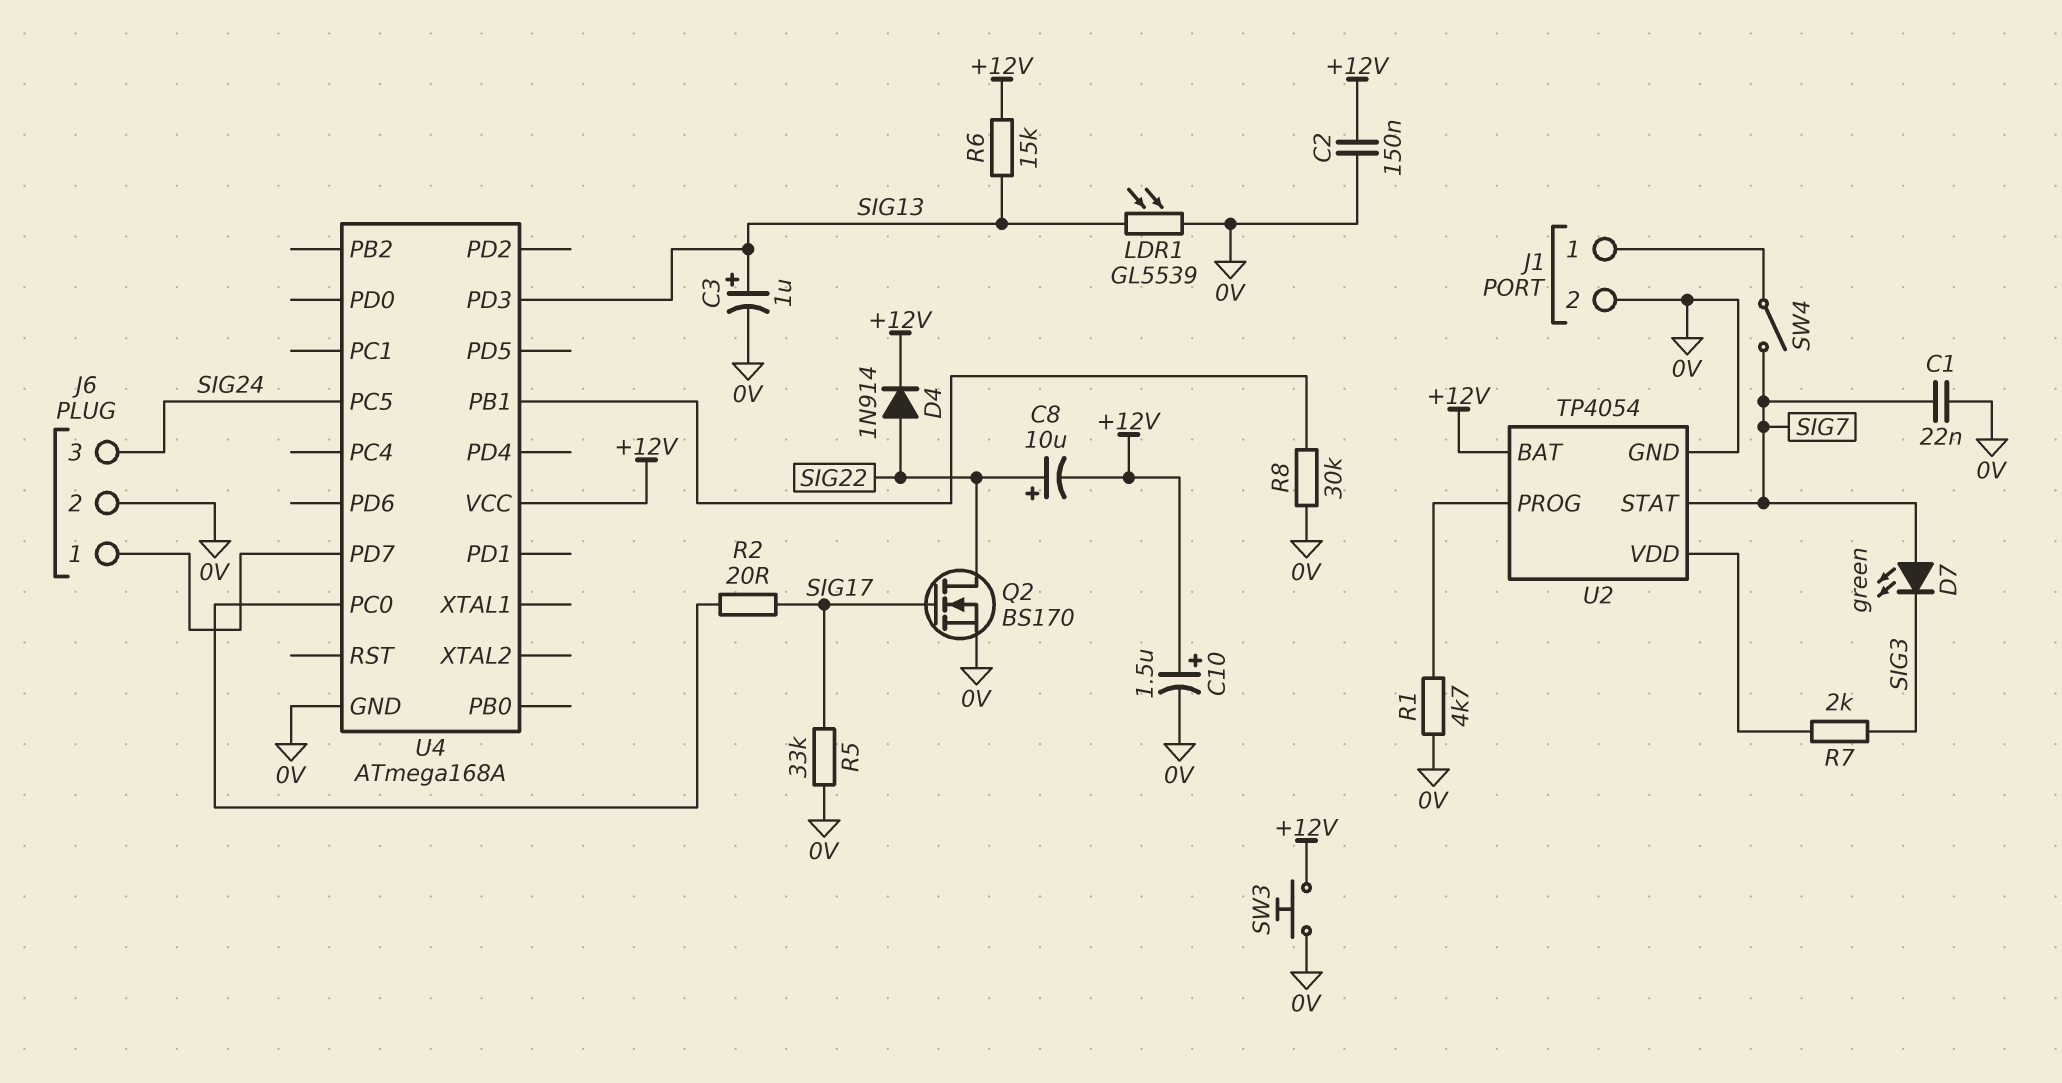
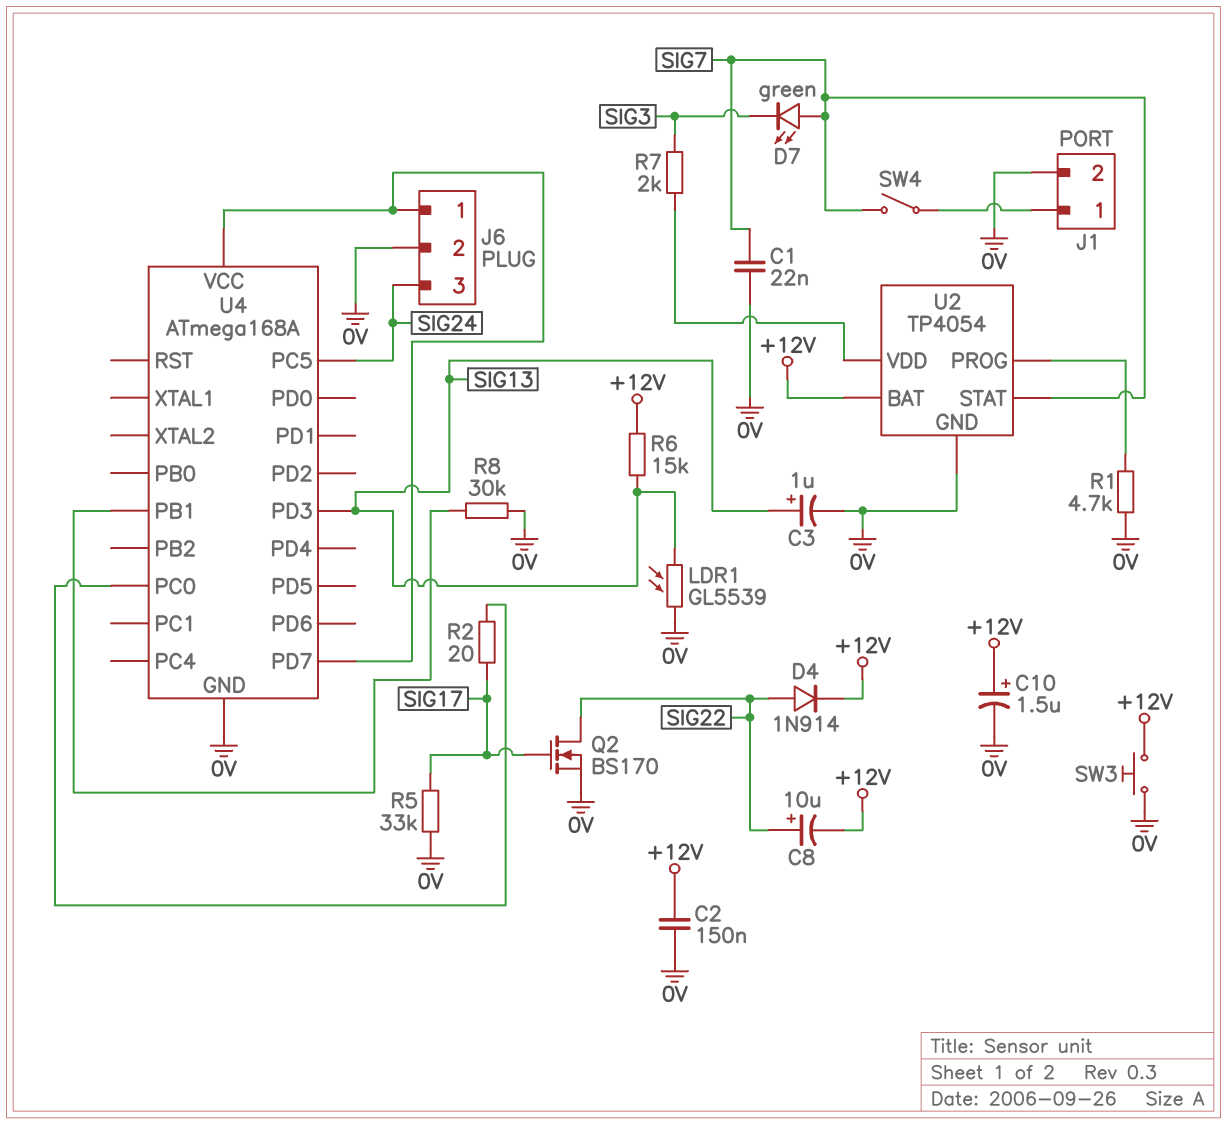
U4 pin VCC: +12V -> J6/1

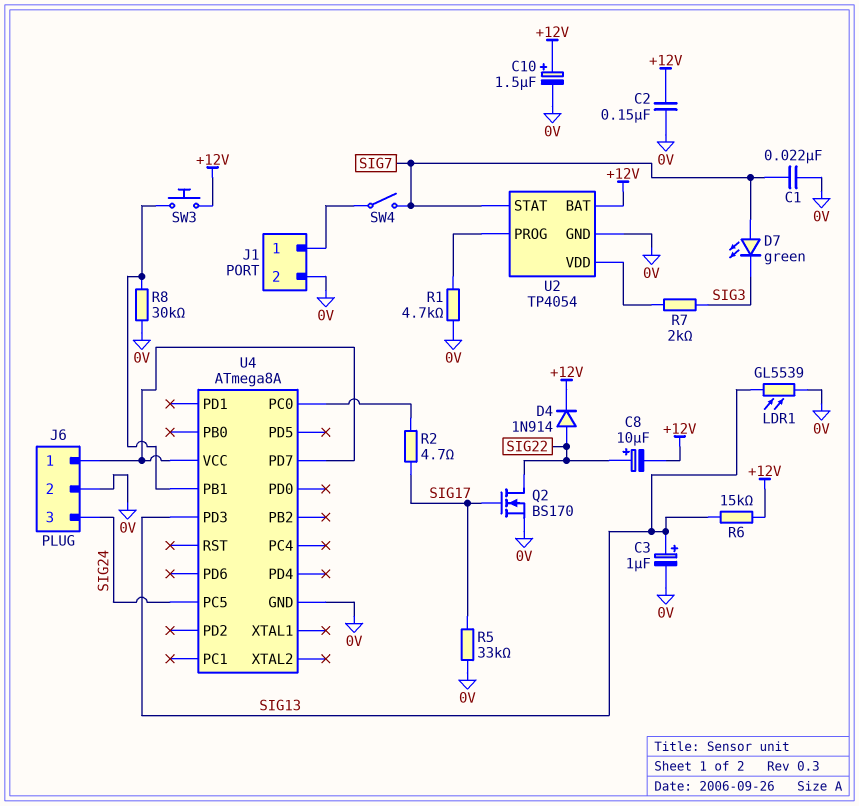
R2: 20 (SIG17, U4/PC0) -> 4.7 (SIG17, U4/PC0)
SW3: button (+12V, 0V) -> button (+12V, U4/PB1)
U4: ATmega168A -> ATmega8A

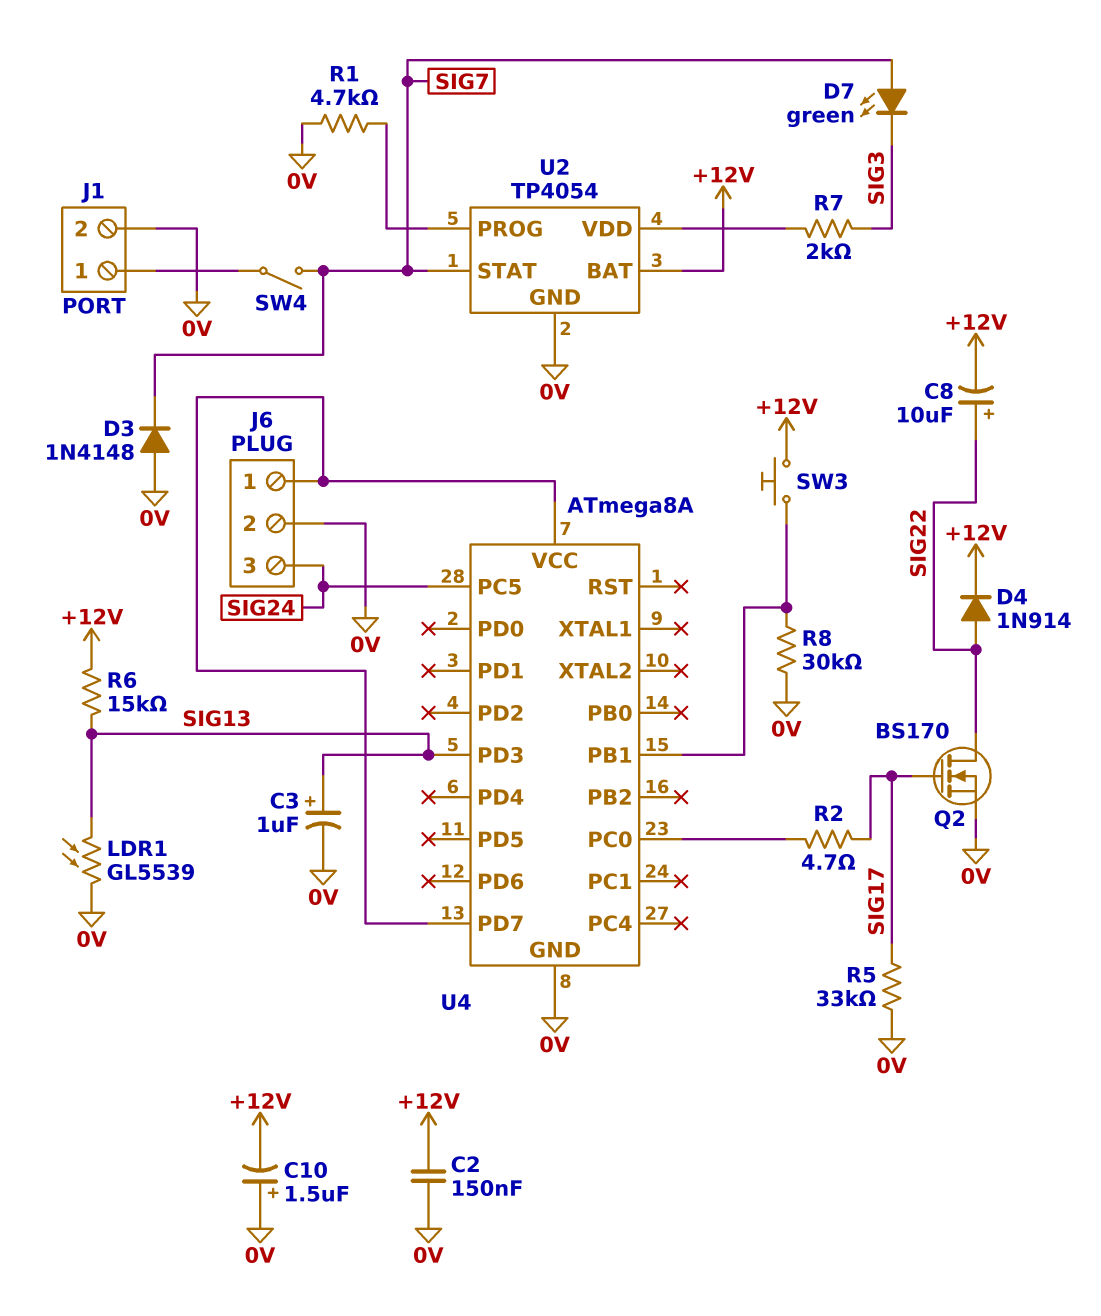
C1: 22nF (0V, SIG7) -> none
C10: 1.5uF (plus +12V, minus 0V) -> 1.5uF (plus 0V, minus +12V)
D3: none -> diode 1N4148 (A 0V, K SIG7)

